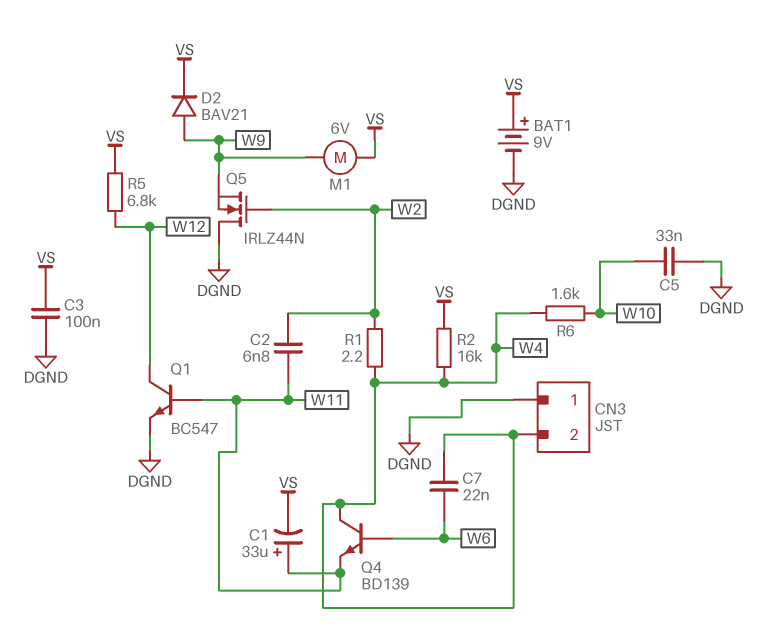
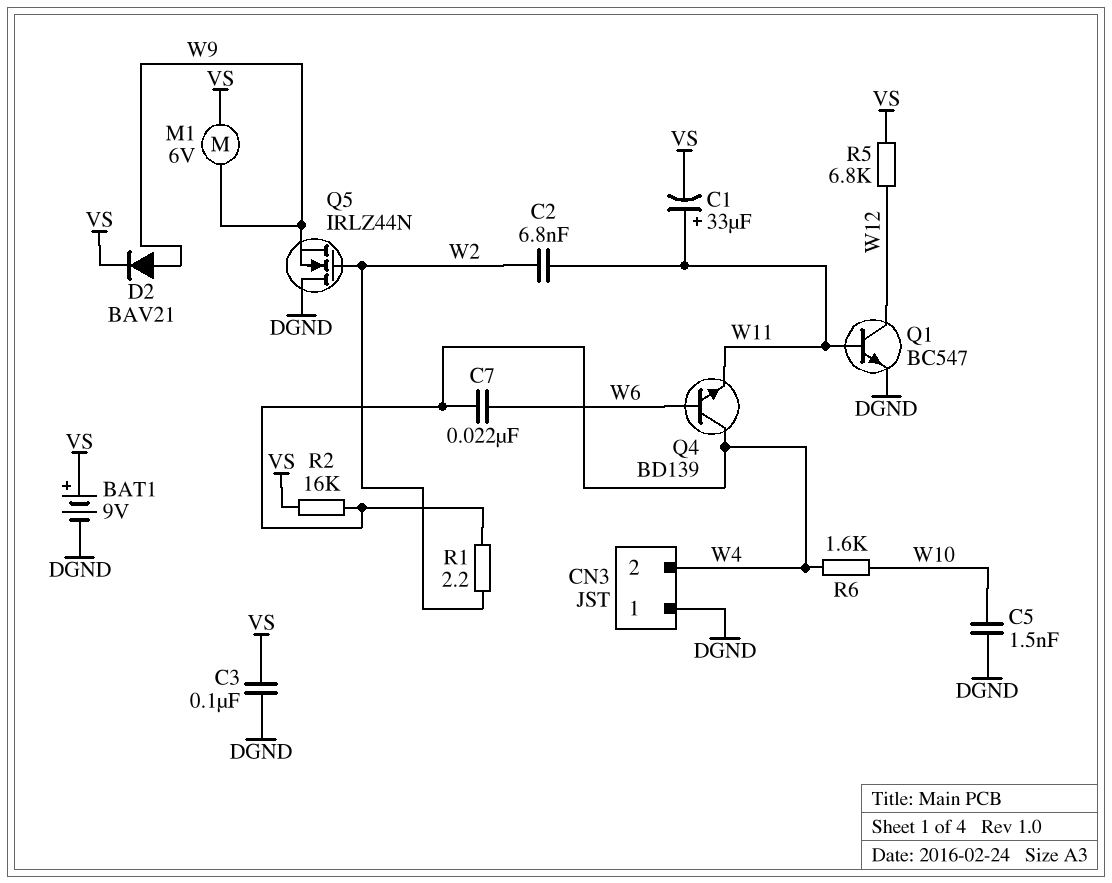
C5: 33nF (DGND, W10) -> 1.5nF (DGND, W10)

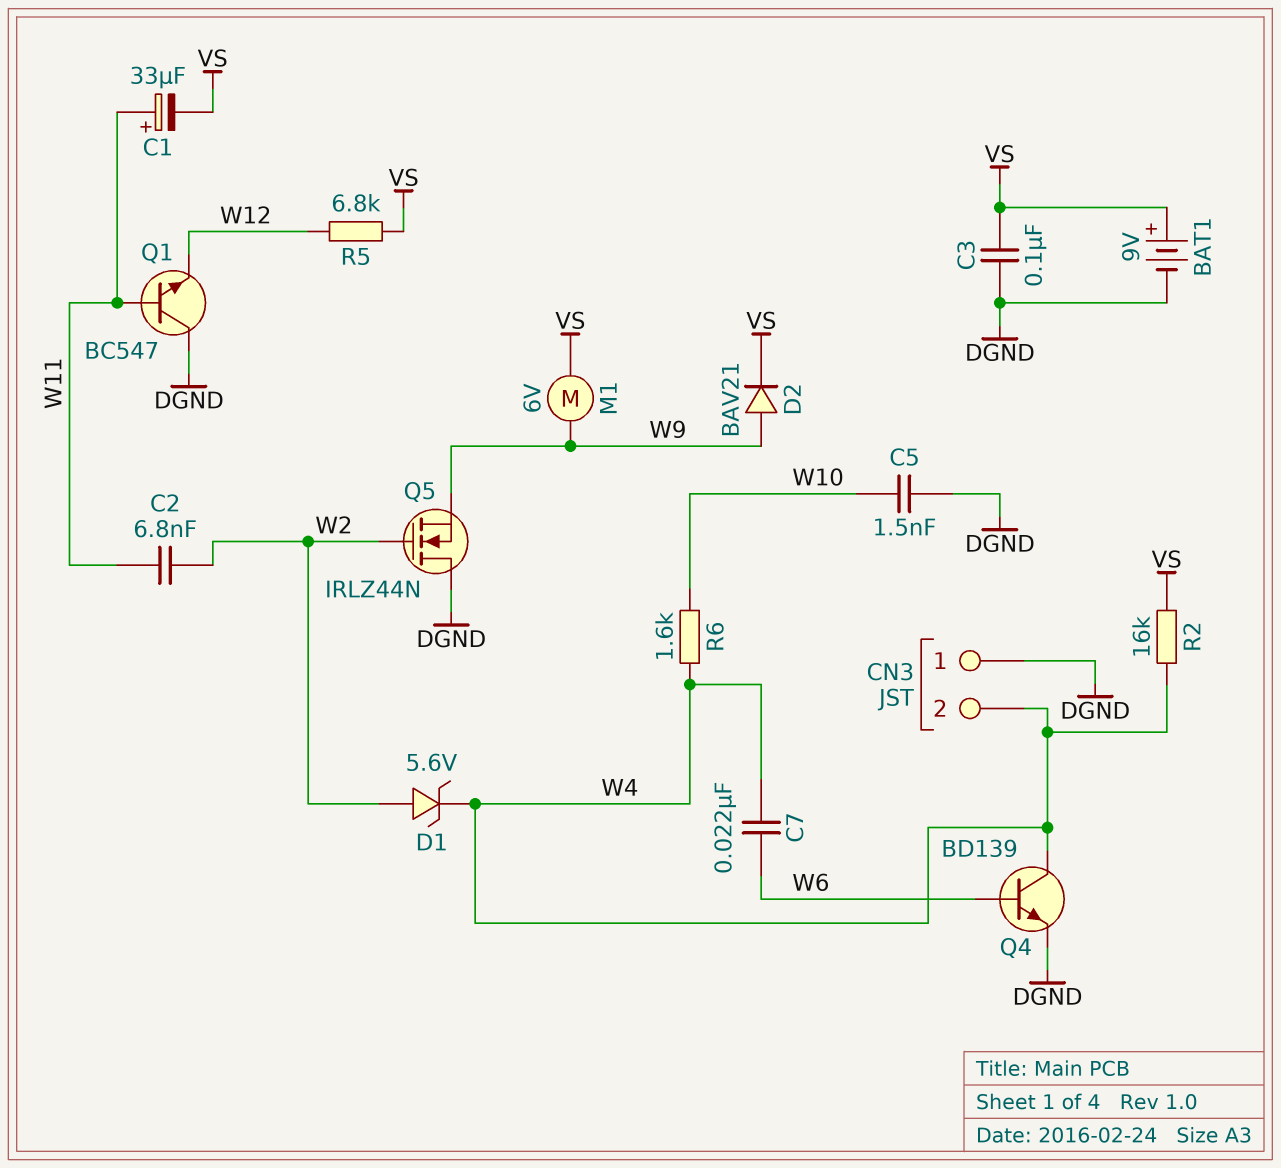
D1: none -> zener 5.6V (A W2, K W4)
Q1: NPN BC547 (B W11, C W12, E DGND) -> NPN BC547 (B W11, C DGND, E W12)
Q4: NPN BD139 (B W6, C W4, E W11) -> NPN BD139 (B W6, C W4, E DGND)
R1: 2.2 (W2, W4) -> none

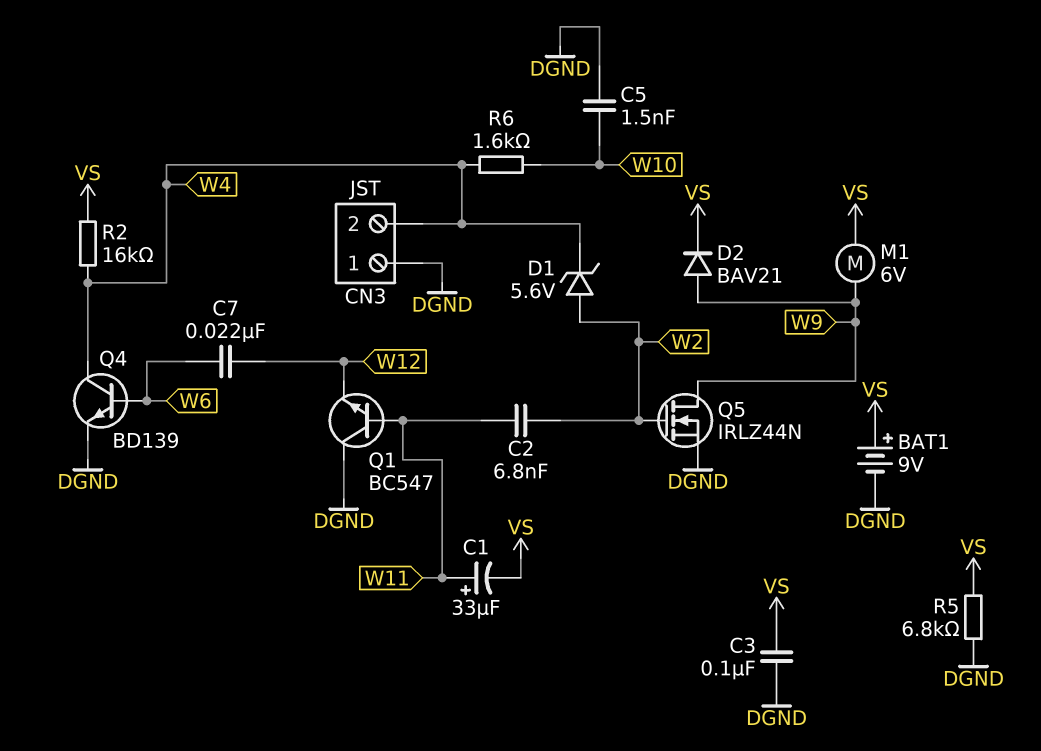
C7: 22nF (W4, W6) -> 22nF (W6, W12)
Q5: NMOS IRLZ44N (G W2, D DGND, S W9) -> NMOS IRLZ44N (G W2, D W9, S DGND)
R5: 6.8k (VS, W12) -> 6.8k (DGND, VS)

